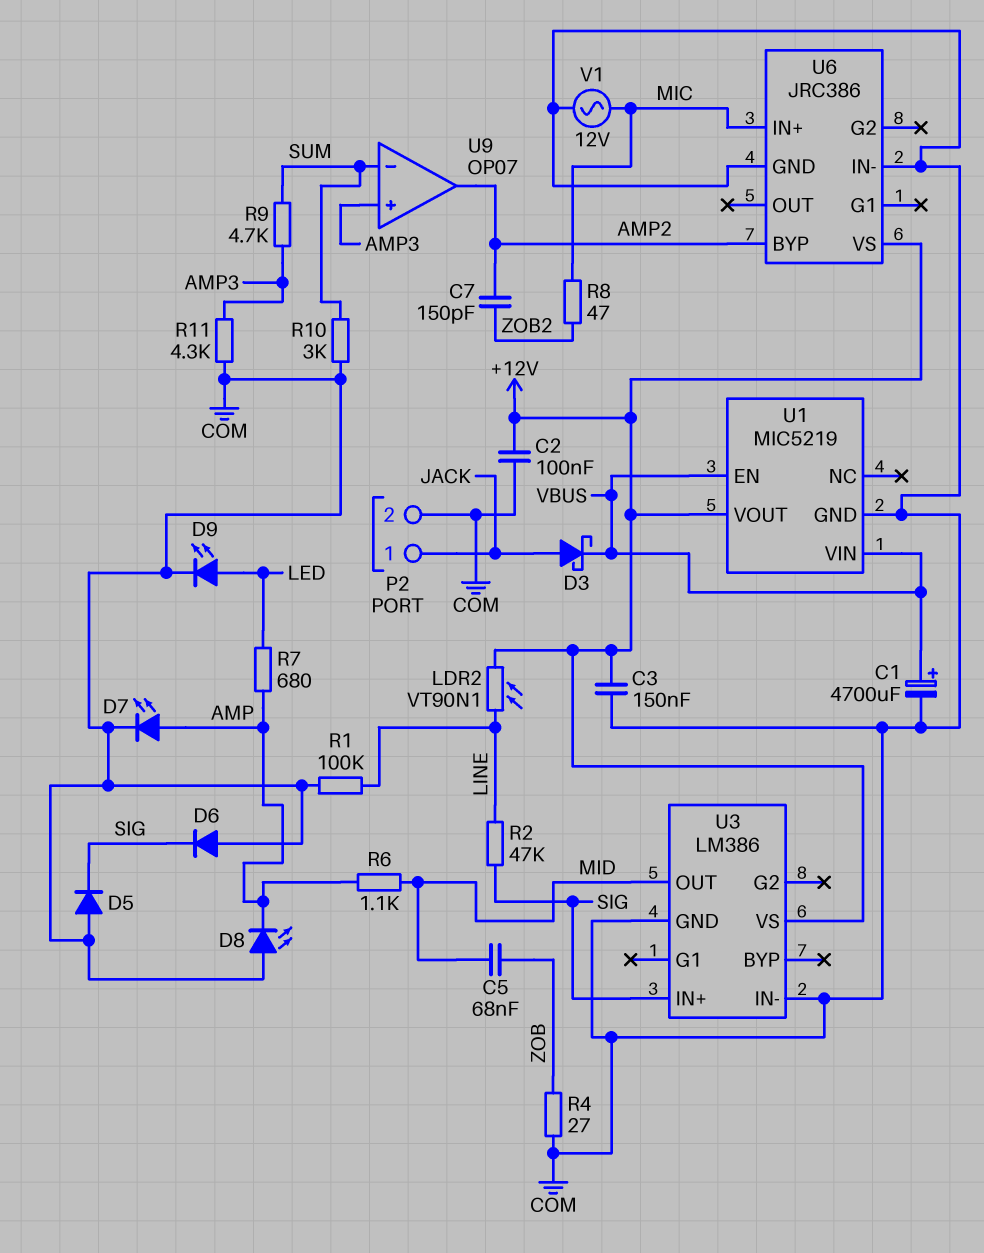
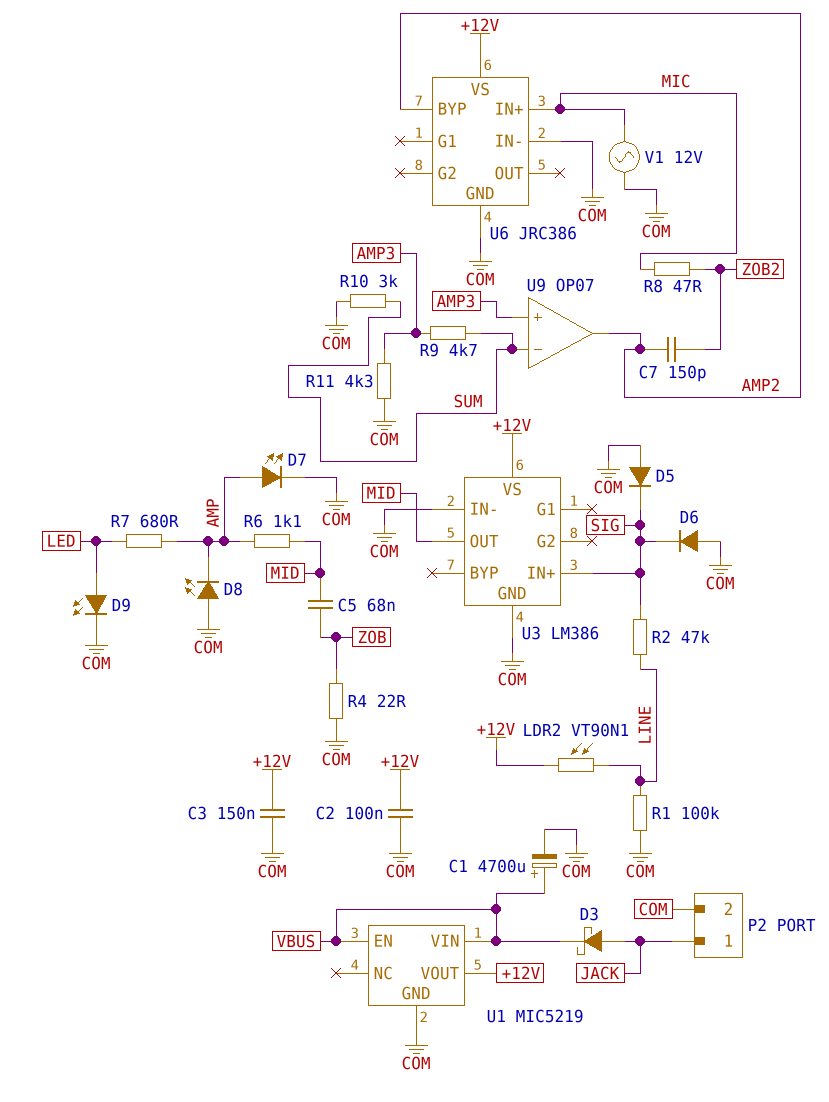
R4: 27 (COM, ZOB) -> 22 (COM, ZOB)

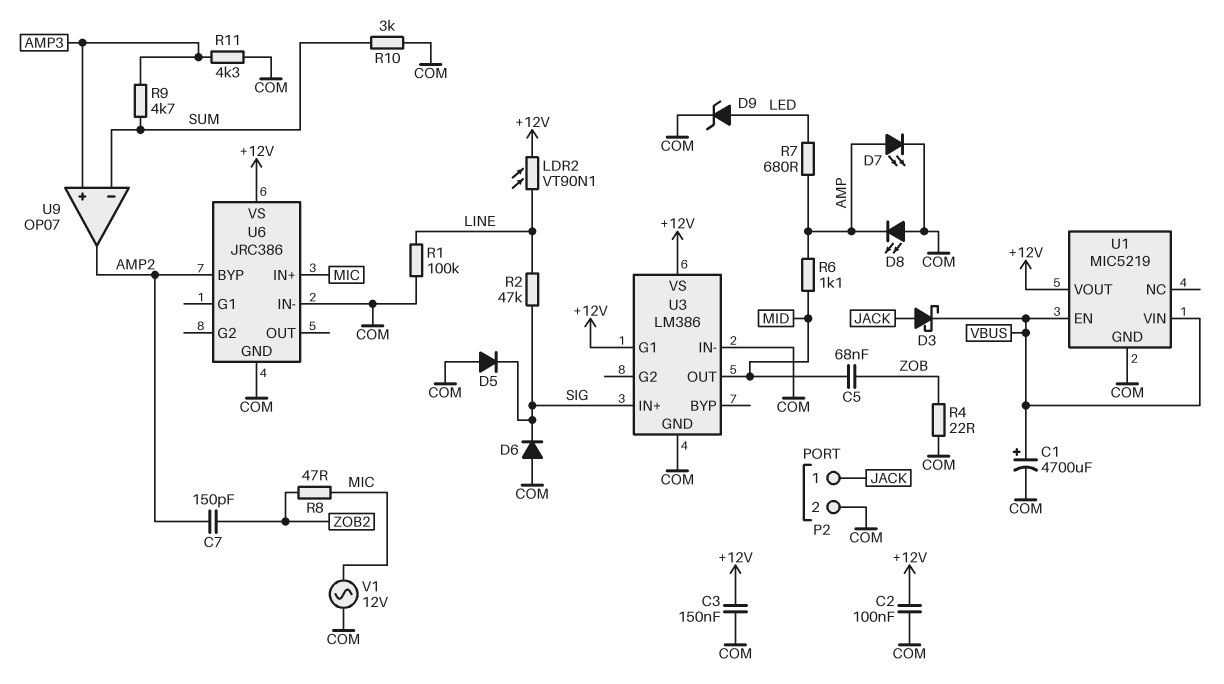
D9: LED (A LED, K COM) -> zener (A LED, K COM)
U3 pin G1: none -> +12V

